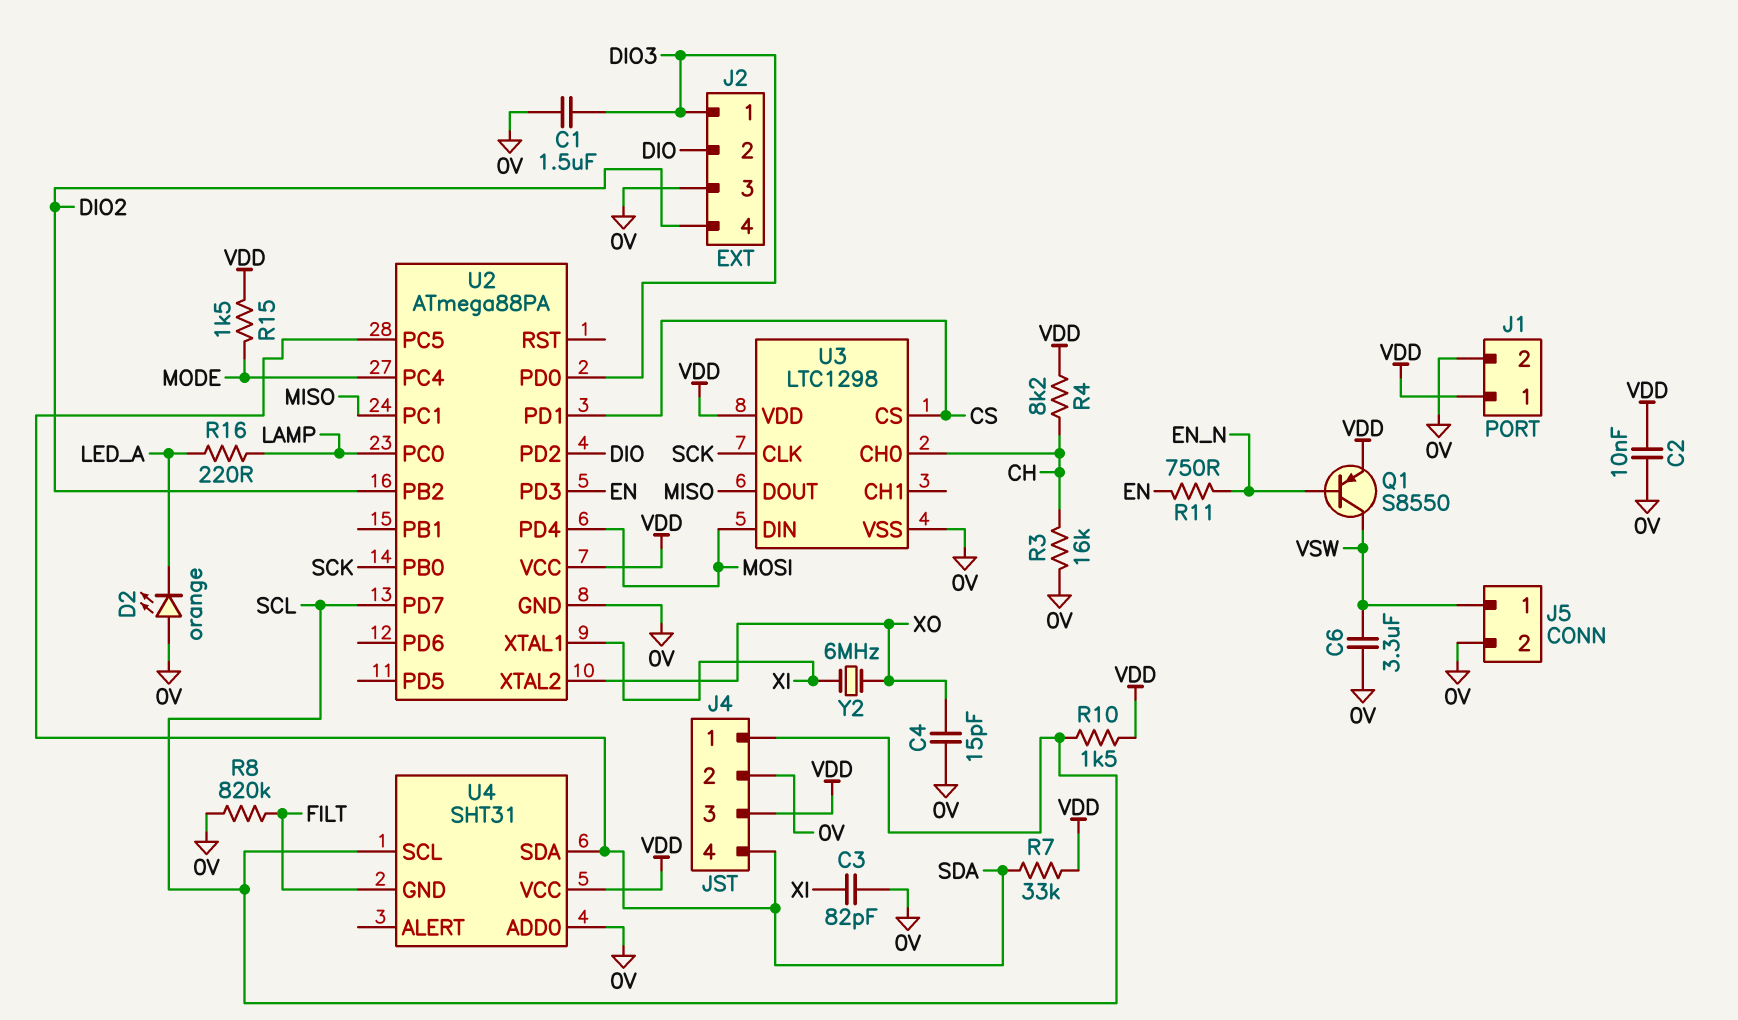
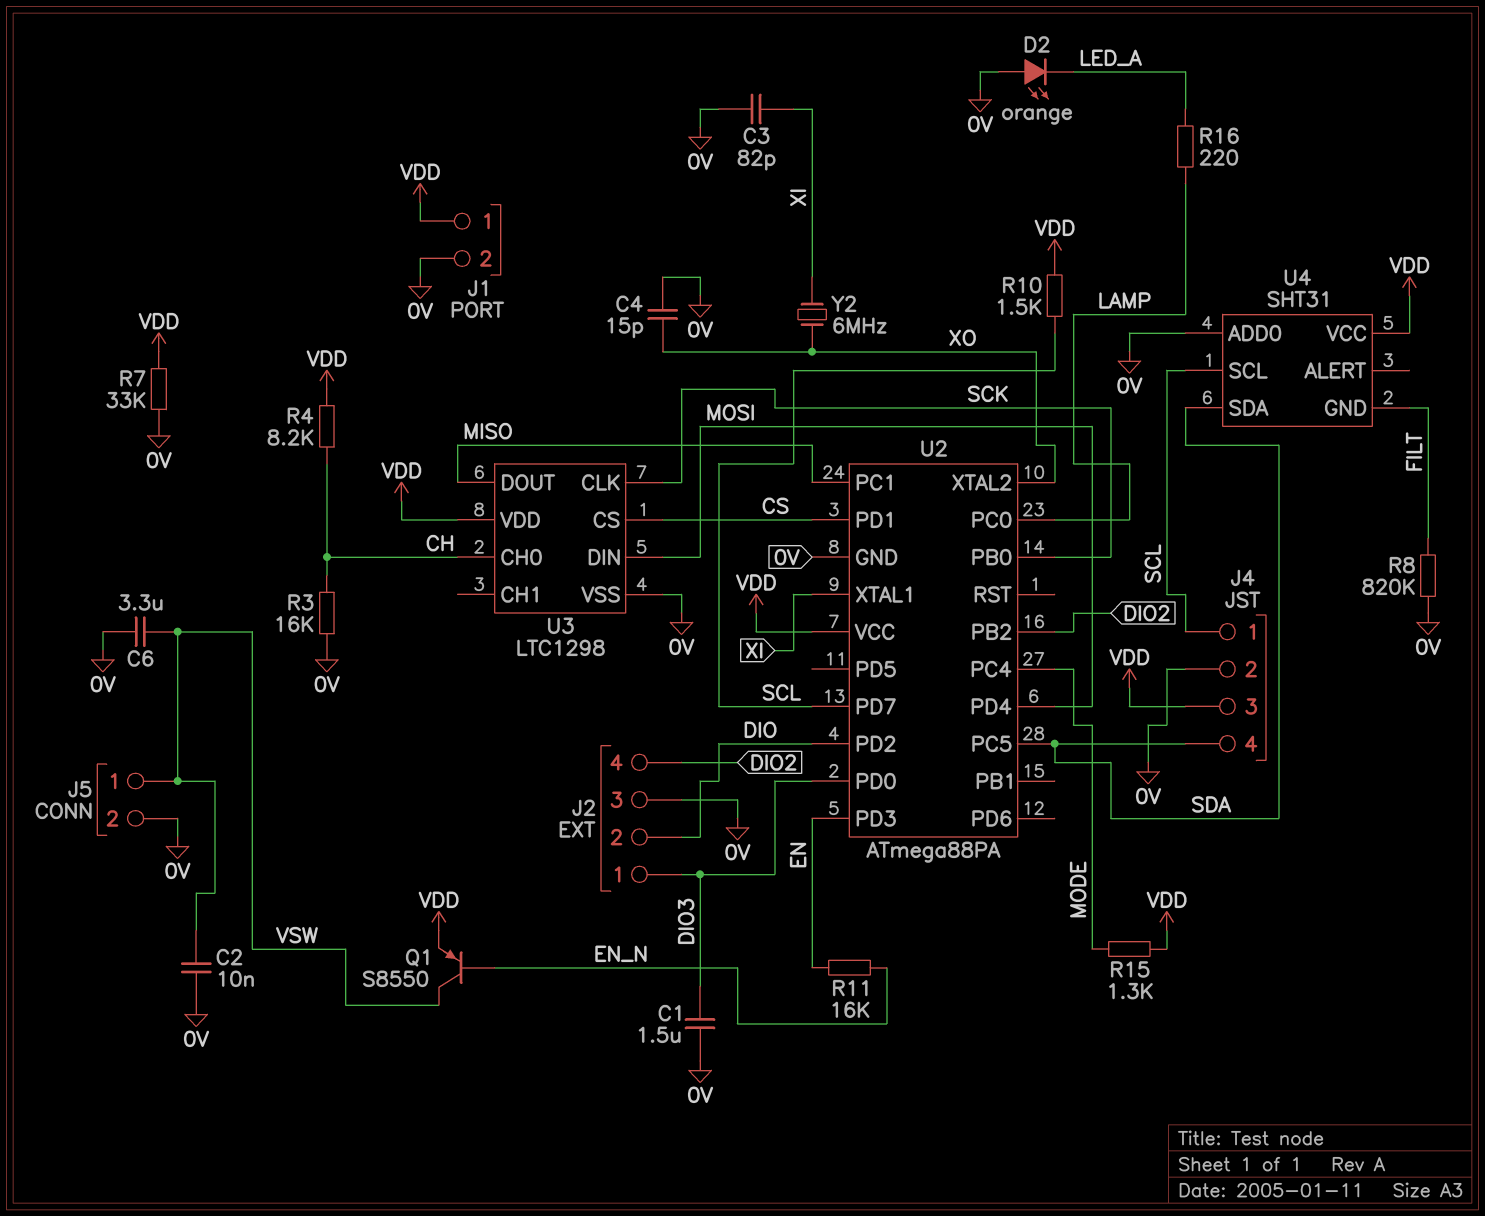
C2: 10nF (0V, VDD) -> 10nF (0V, VSW)
R7: 33k (SDA, VDD) -> 33k (0V, VDD)
R11: 750 (EN, EN_N) -> 16k (EN, EN_N)
R15: 1.5k (MODE, VDD) -> 1.3k (MODE, VDD)

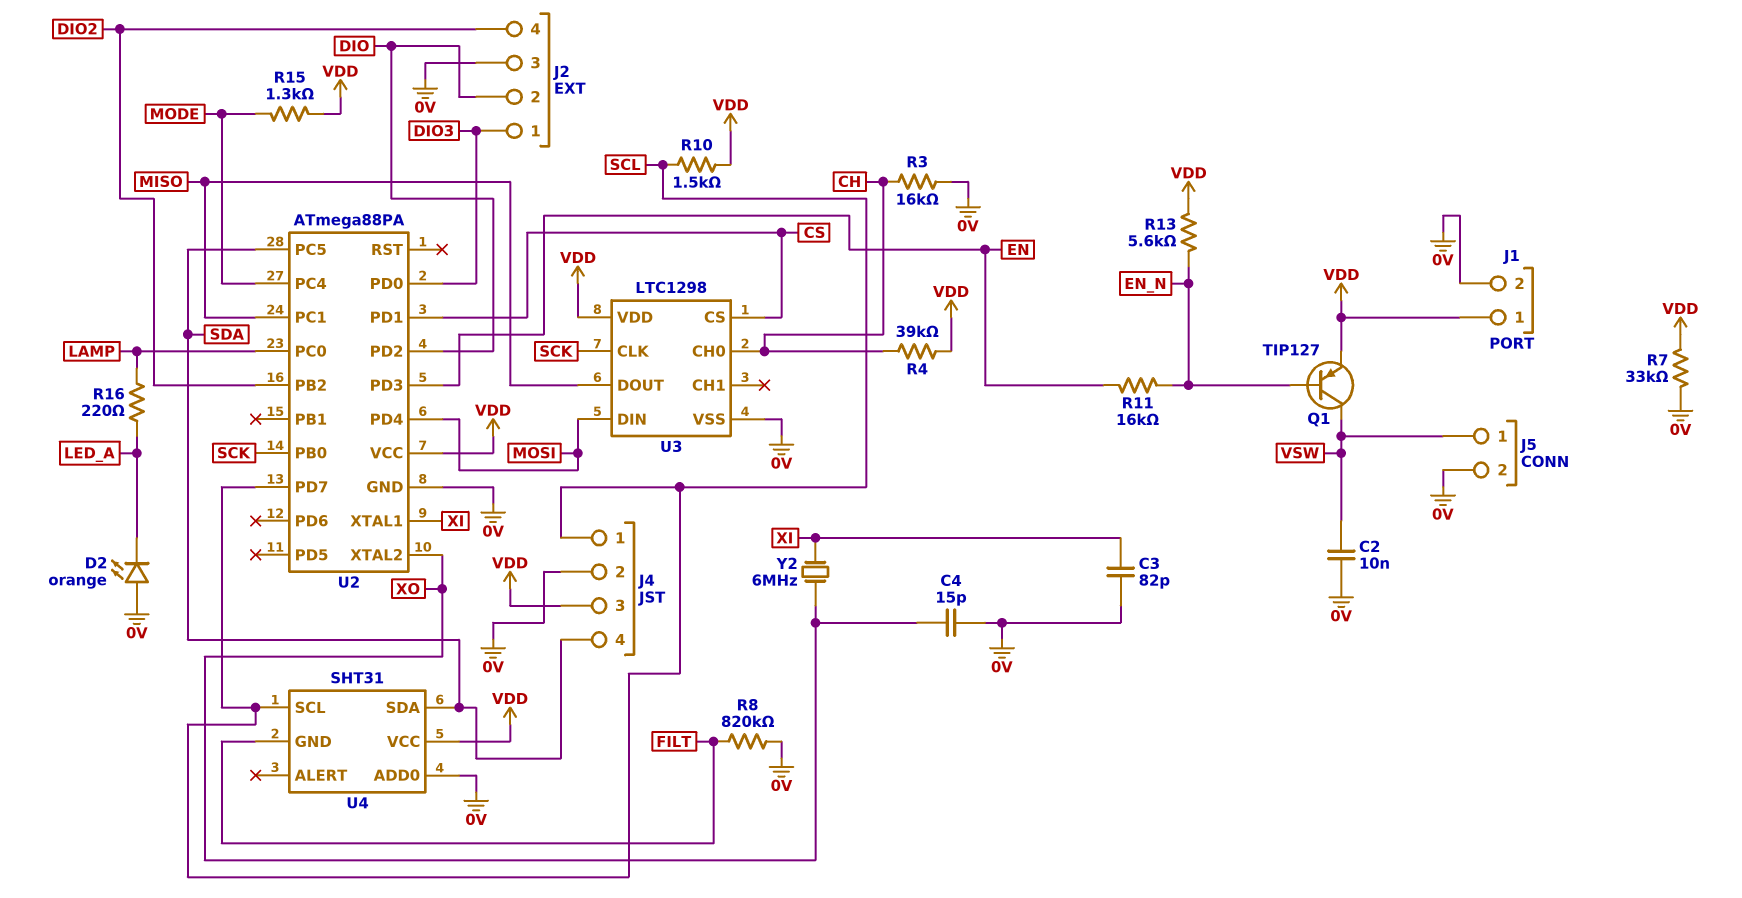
C1: 1.5uF (0V, DIO3) -> none
C6: 3.3uF (0V, VSW) -> none
Q1: PNP S8550 (B EN_N, C VSW, E VDD) -> PNP TIP127 (B EN_N, C VSW, E VDD)
R4: 8.2k (CH, VDD) -> 39k (CH, VDD)
R13: none -> 5.6k (EN_N, VDD)

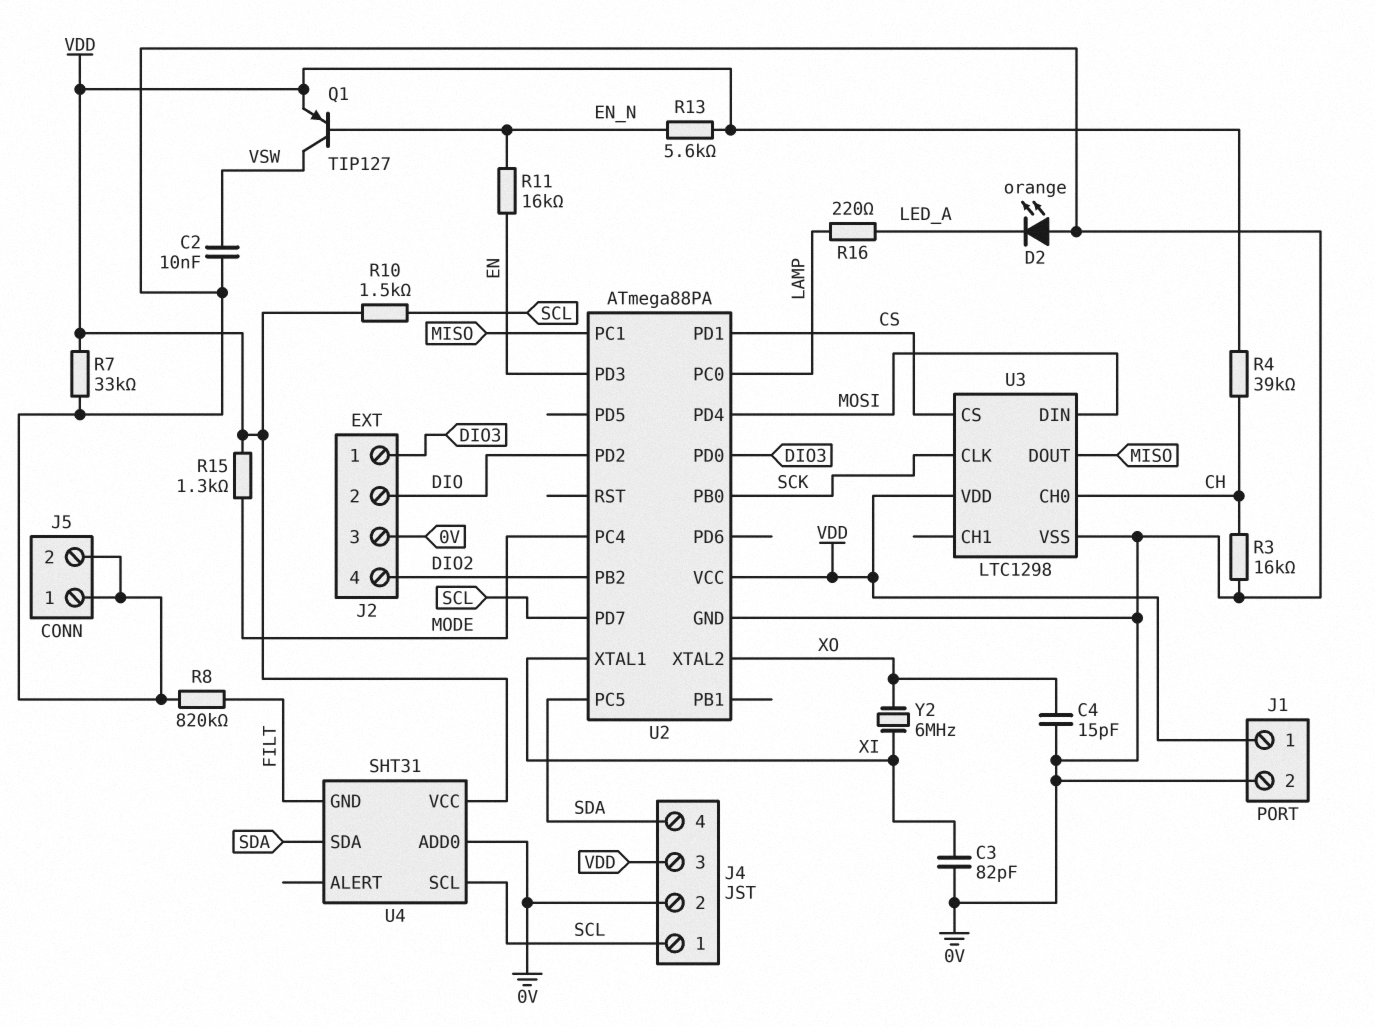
J5 pin 1: VSW -> 0V

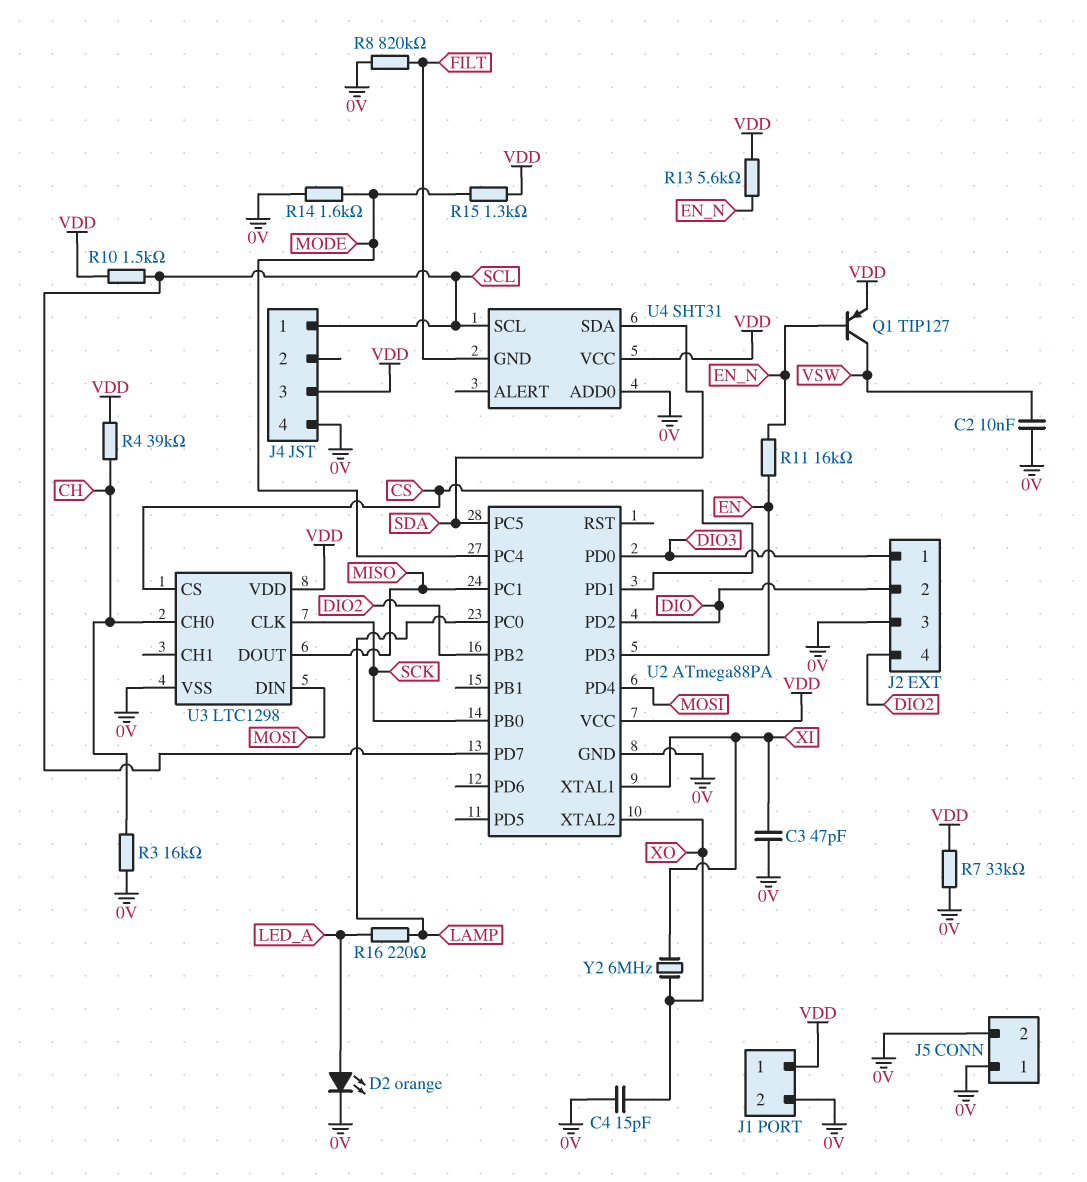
C3: 82pF (0V, XI) -> 47pF (0V, XI)
D2: LED orange (A 0V, K LED_A) -> LED orange (A LED_A, K 0V)
J4 pin 2: 0V -> none
J4 pin 4: SDA -> 0V
R14: none -> 1.6k (0V, MODE)

